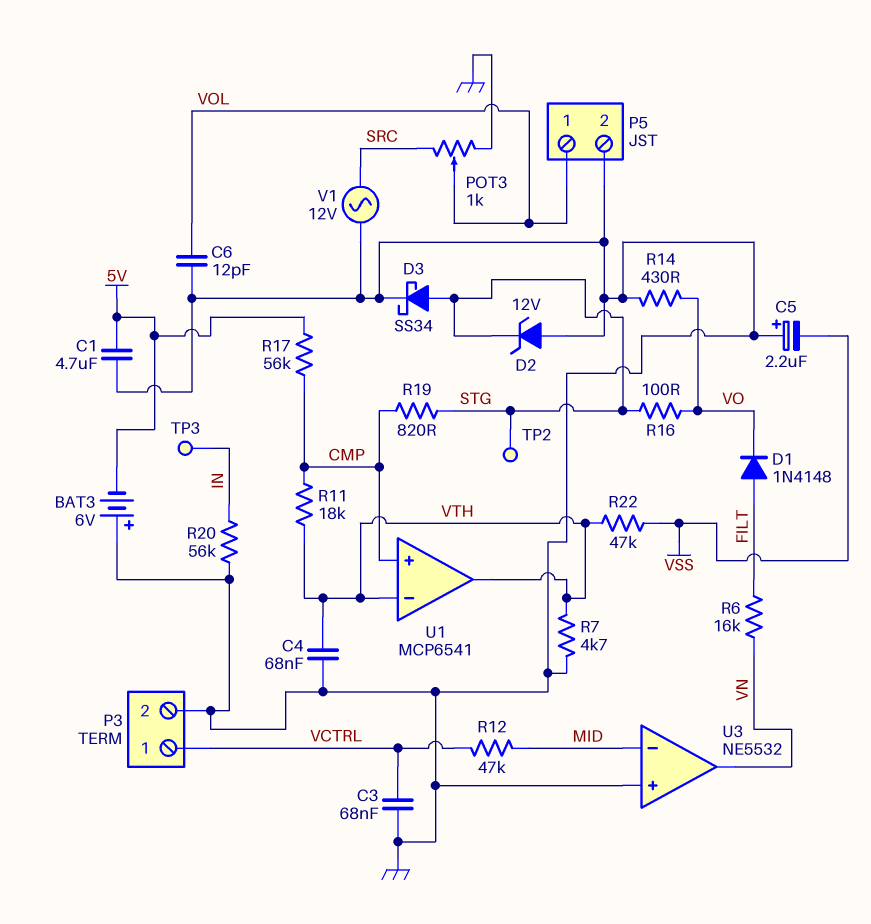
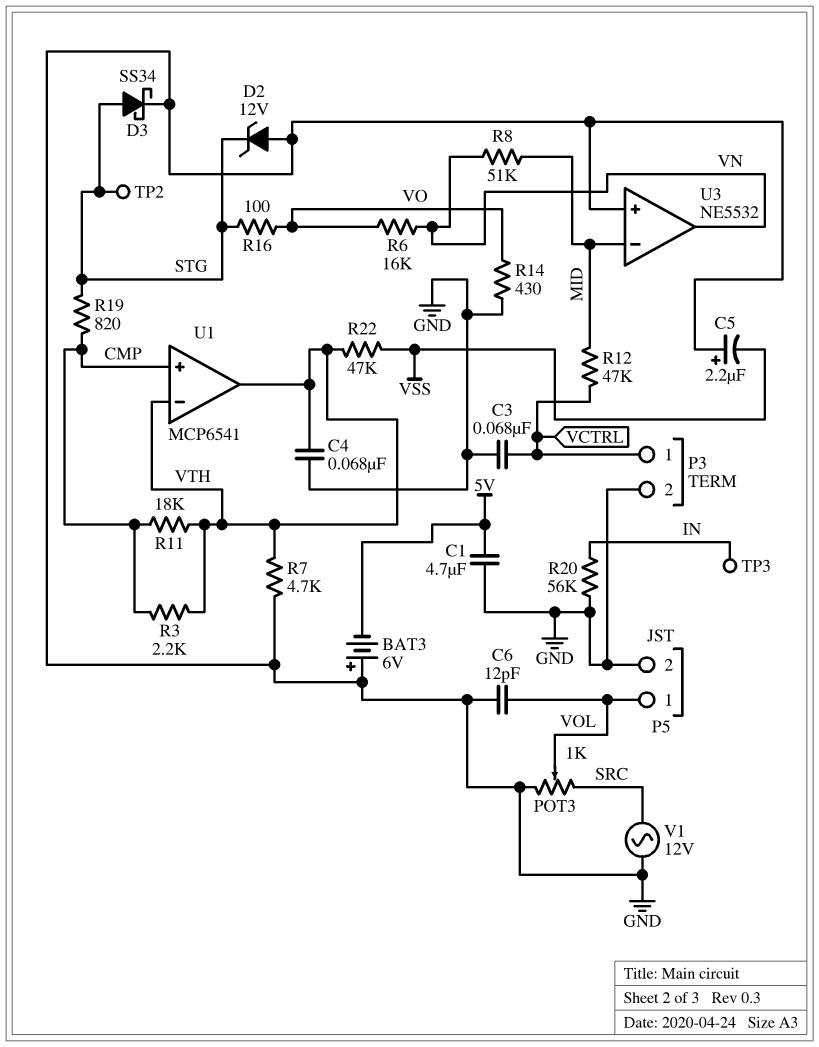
D1: diode 1N4148 (A FILT, K VO) -> none
R3: none -> 2.2k (CMP, VTH)
R6: 16k (FILT, VN) -> 16k (VN, VO)
R8: none -> 51k (MID, VN)
R17: 56k (5V, CMP) -> none

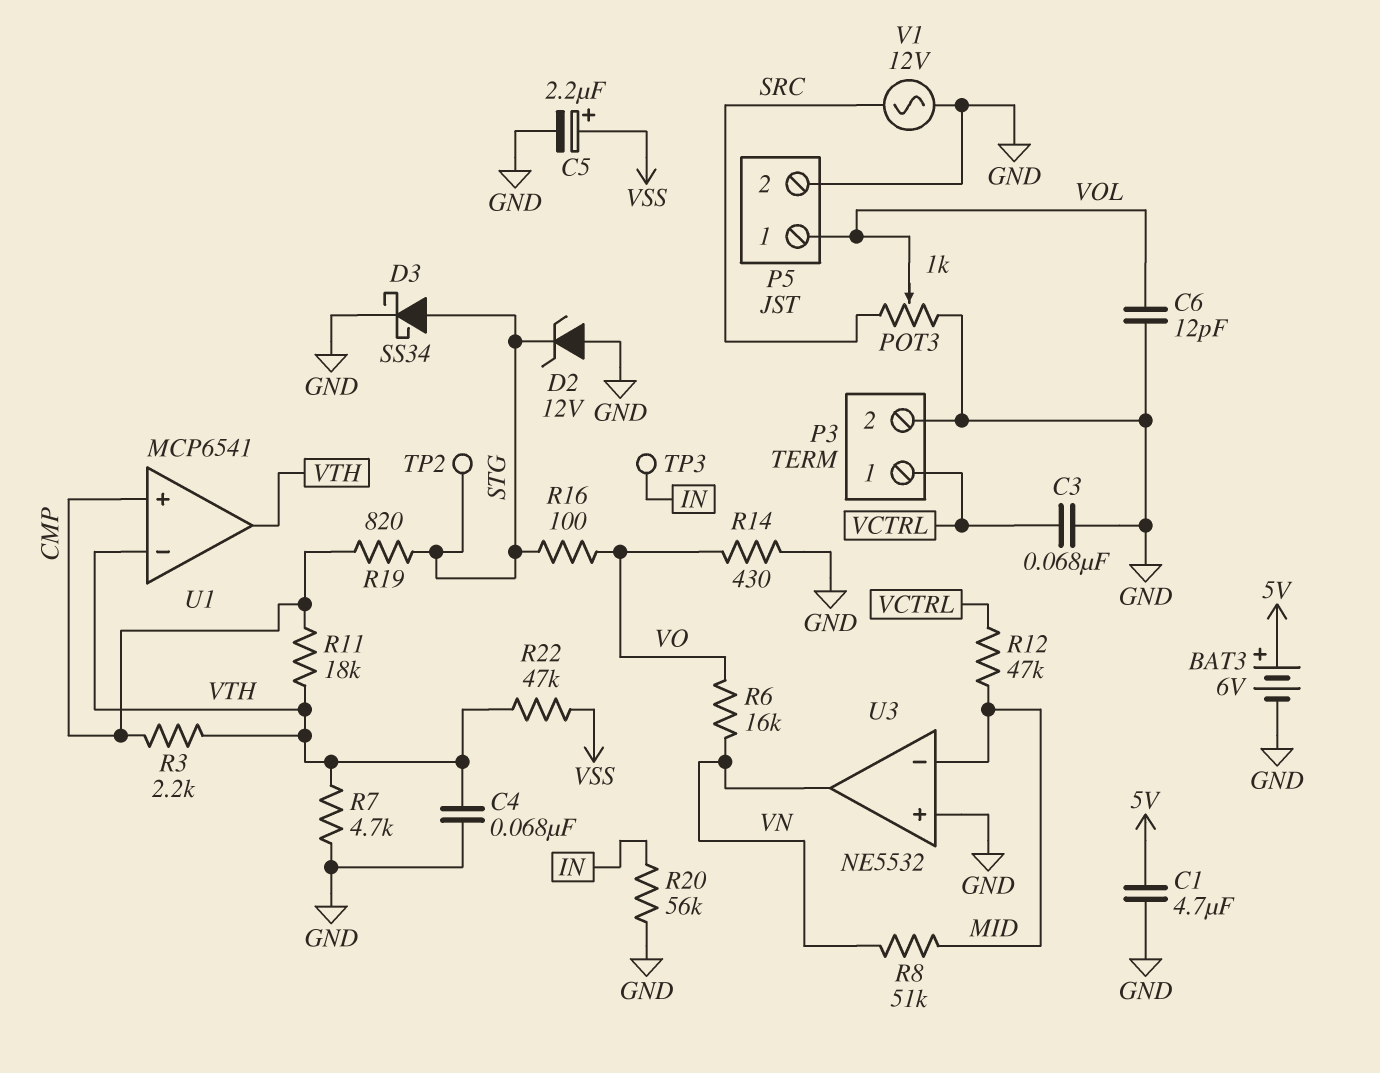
BAT3: 6V (plus GND, minus 5V) -> 6V (plus 5V, minus GND)
C5: 2.2uF (plus GND, minus VSS) -> 2.2uF (plus VSS, minus GND)

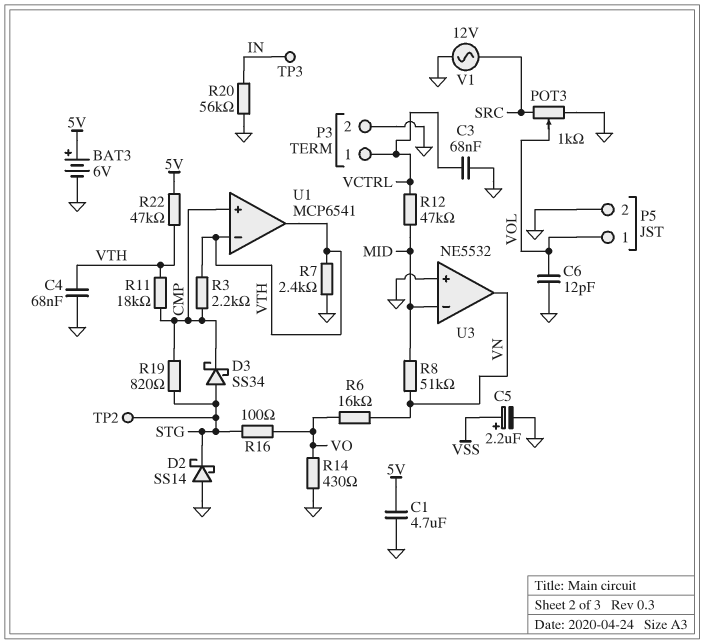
D2: zener 12V (A GND, K STG) -> schottky SS14 (A GND, K STG)
D3: schottky SS34 (A STG, K GND) -> schottky SS34 (A STG, K CMP)
R7: 4.7k (GND, VTH) -> 2.4k (GND, VTH)
R22: 47k (VSS, VTH) -> 47k (5V, VTH)

